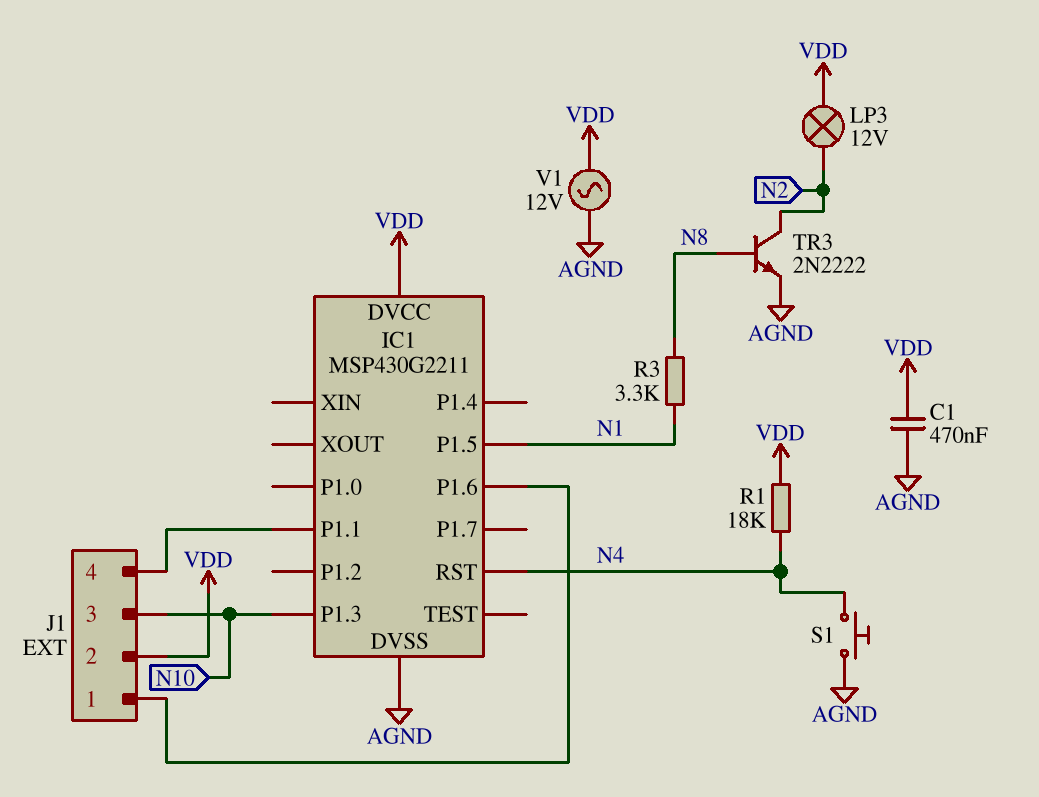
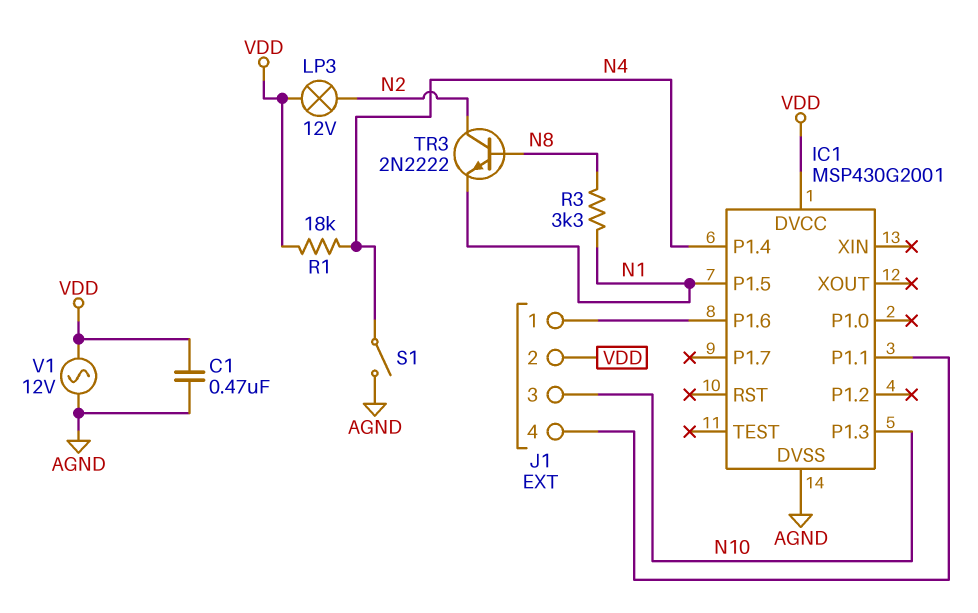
IC1: MSP430G2211 -> MSP430G2001
IC1 pin P1.4: none -> N4
IC1 pin RST: N4 -> none
S1: button (AGND, N4) -> switch (AGND, N4)
TR3: NPN 2N2222 (B N8, C N2, E AGND) -> NPN 2N2222 (B N8, C N2, E N1)

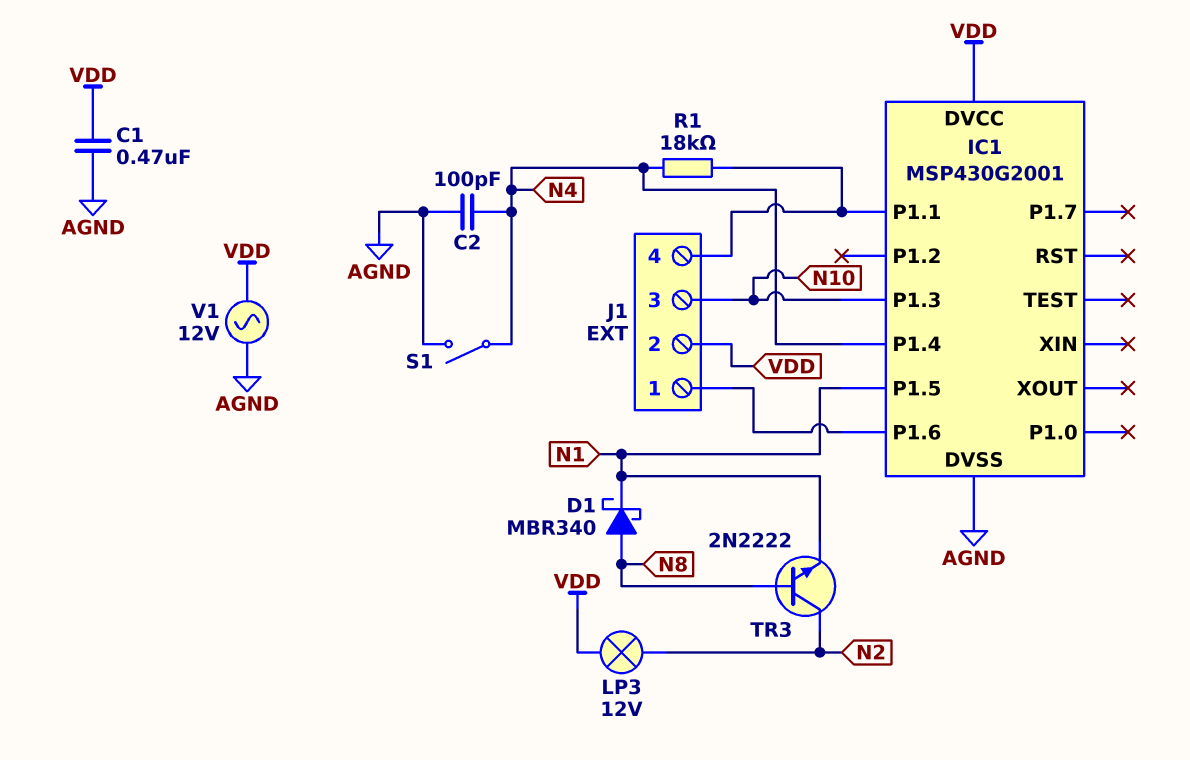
C2: none -> 100pF (AGND, N4)
D1: none -> schottky MBR340 (A N8, K N1)
R1: 18k (N4, VDD) -> 18k (IC1/P1.1, N4)
R3: 3.3k (N1, N8) -> none

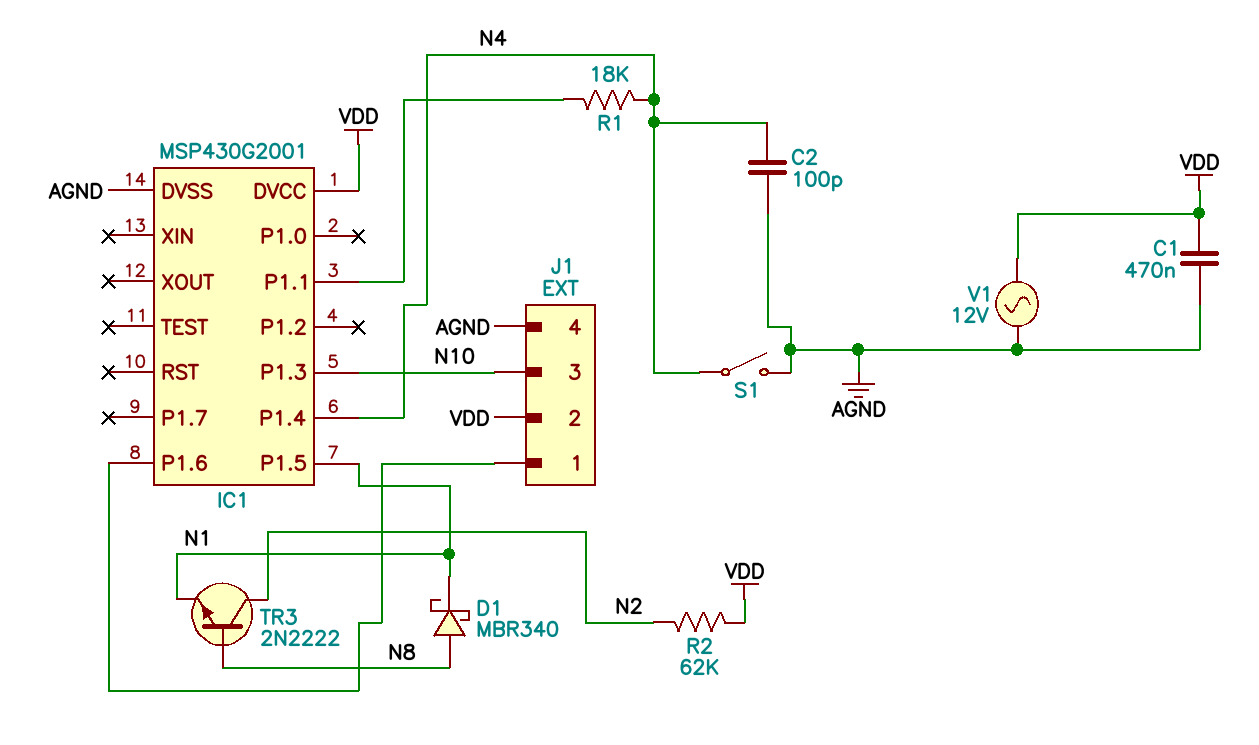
J1 pin 4: IC1/P1.1 -> AGND
LP3: lamp 12V (N2, VDD) -> none
R2: none -> 62k (N2, VDD)

